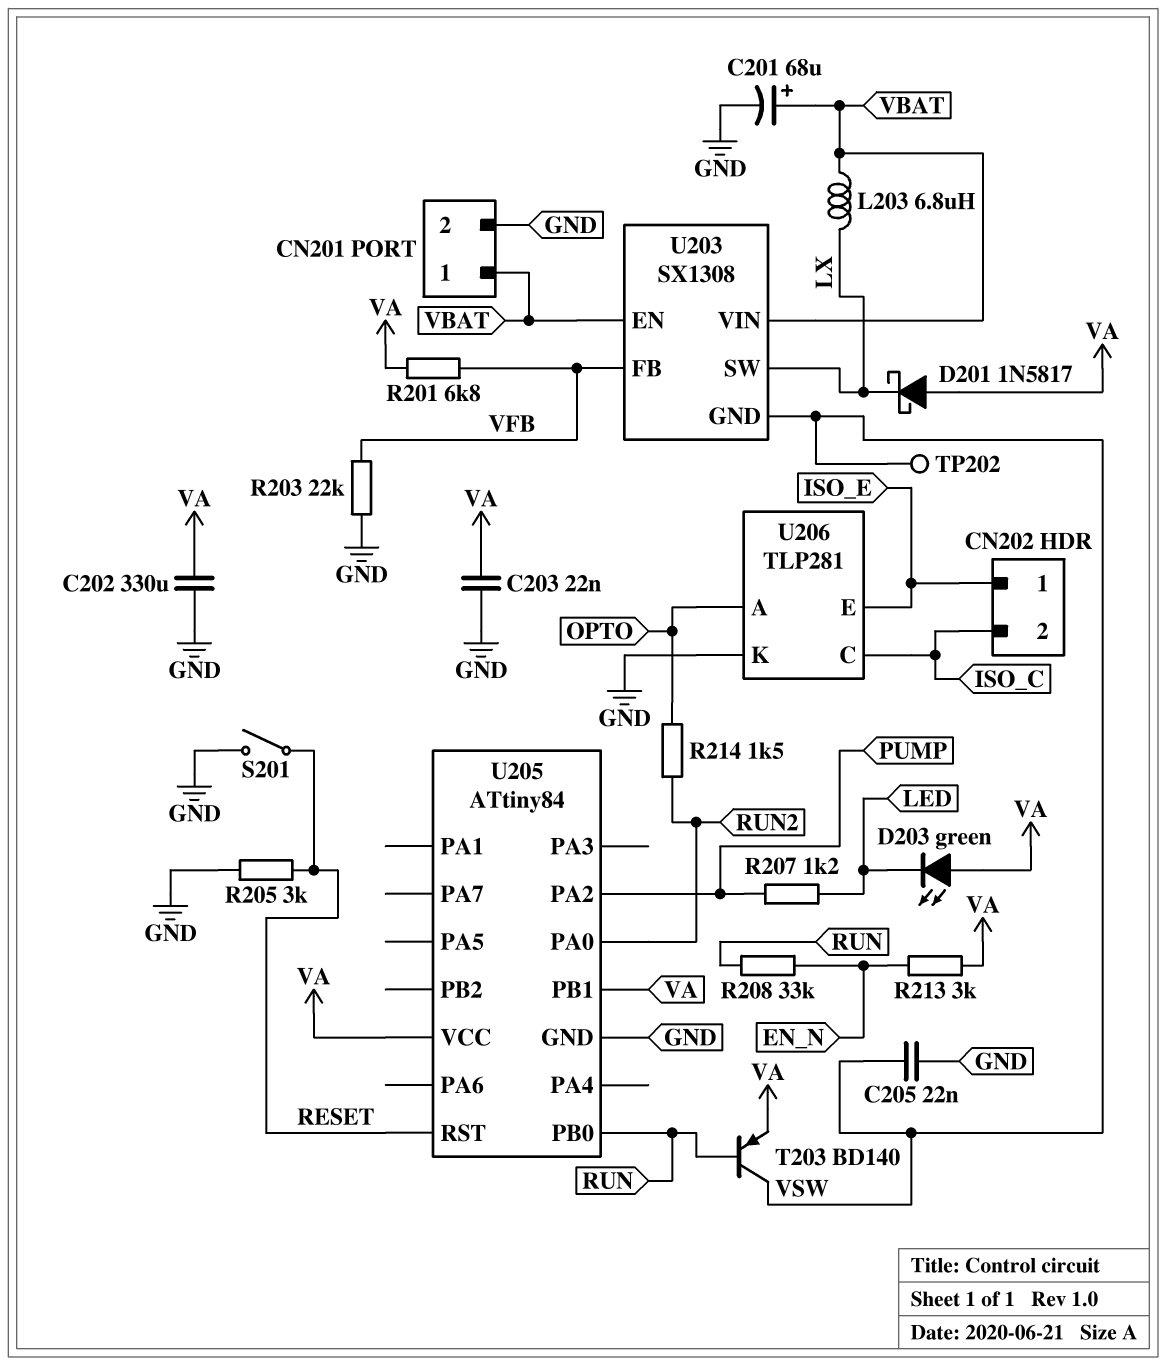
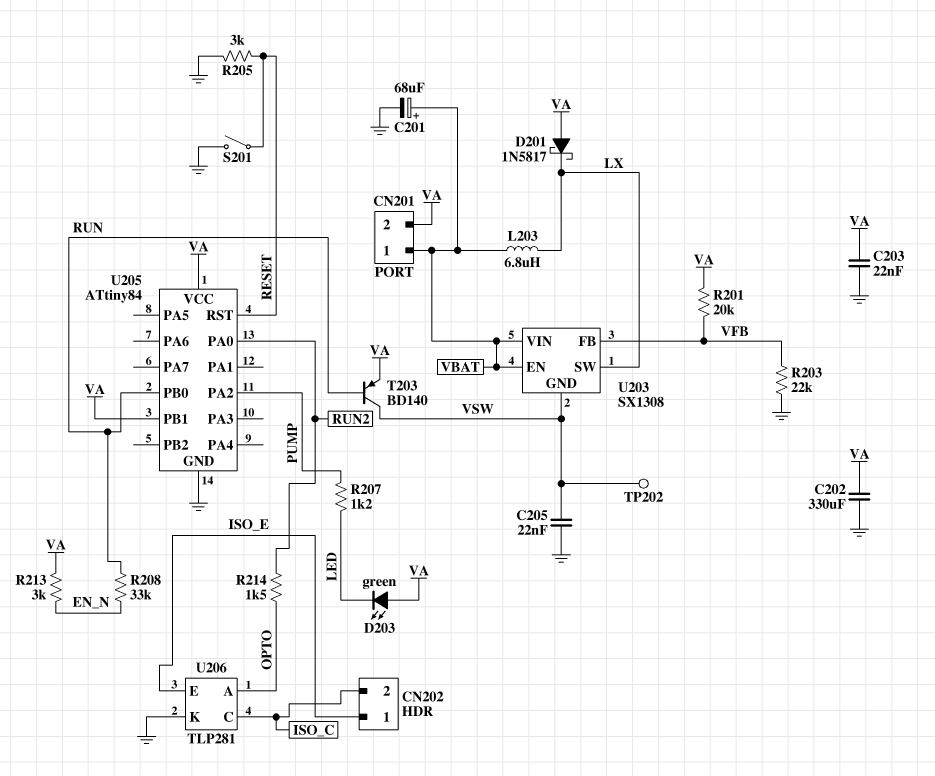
CN201 pin 2: GND -> VA
R201: 6.8k (VA, VFB) -> 20k (VA, VFB)

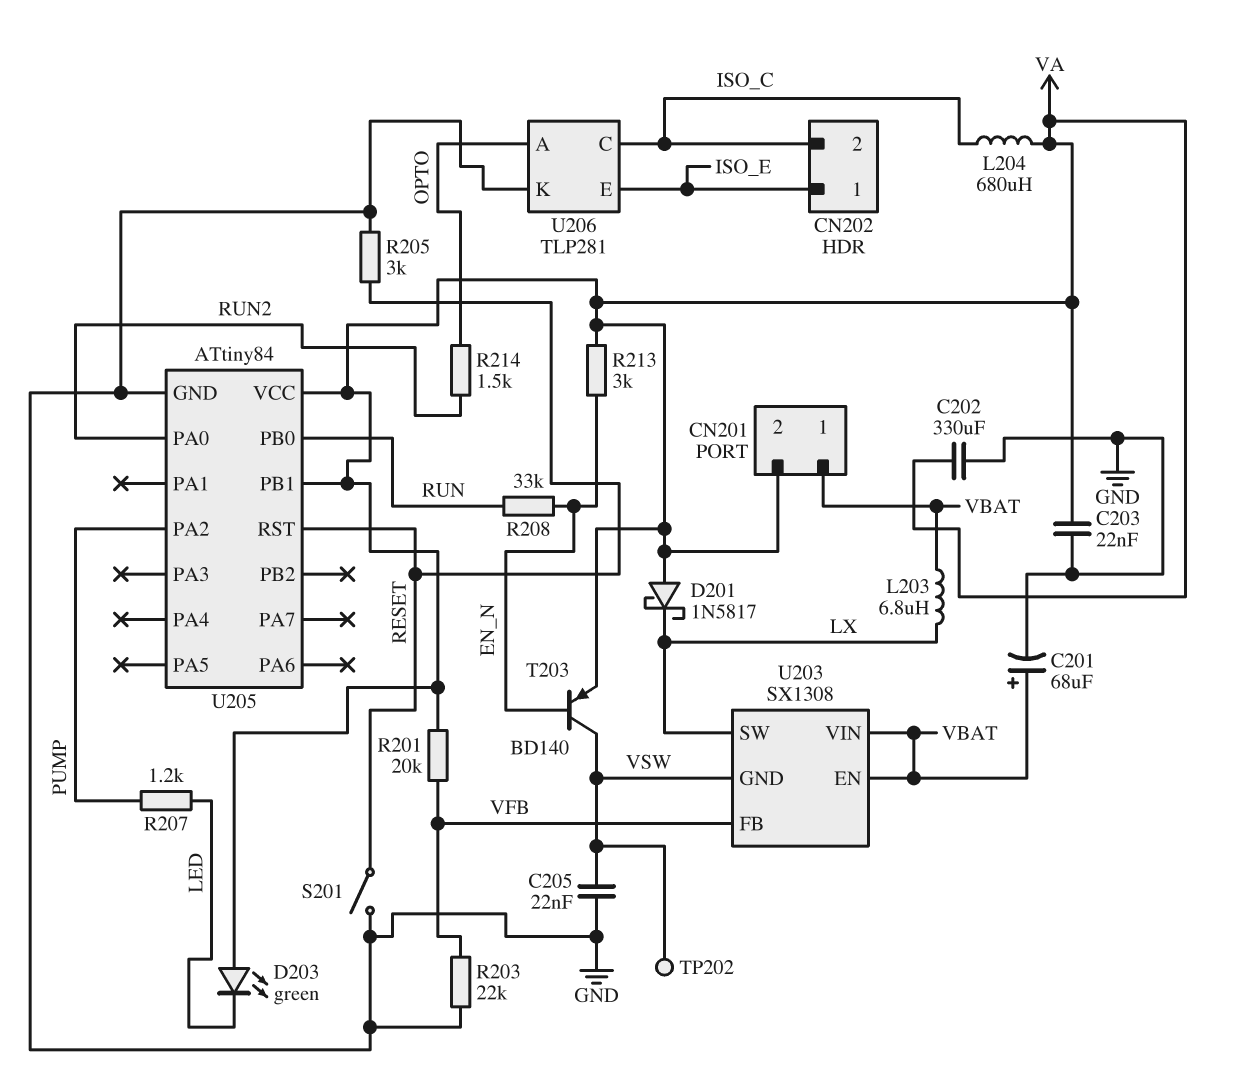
L204: none -> 680uH (ISO_C, VA)
T203: PNP BD140 (B RUN, C VSW, E VA) -> PNP BD140 (B EN_N, C VSW, E VA)

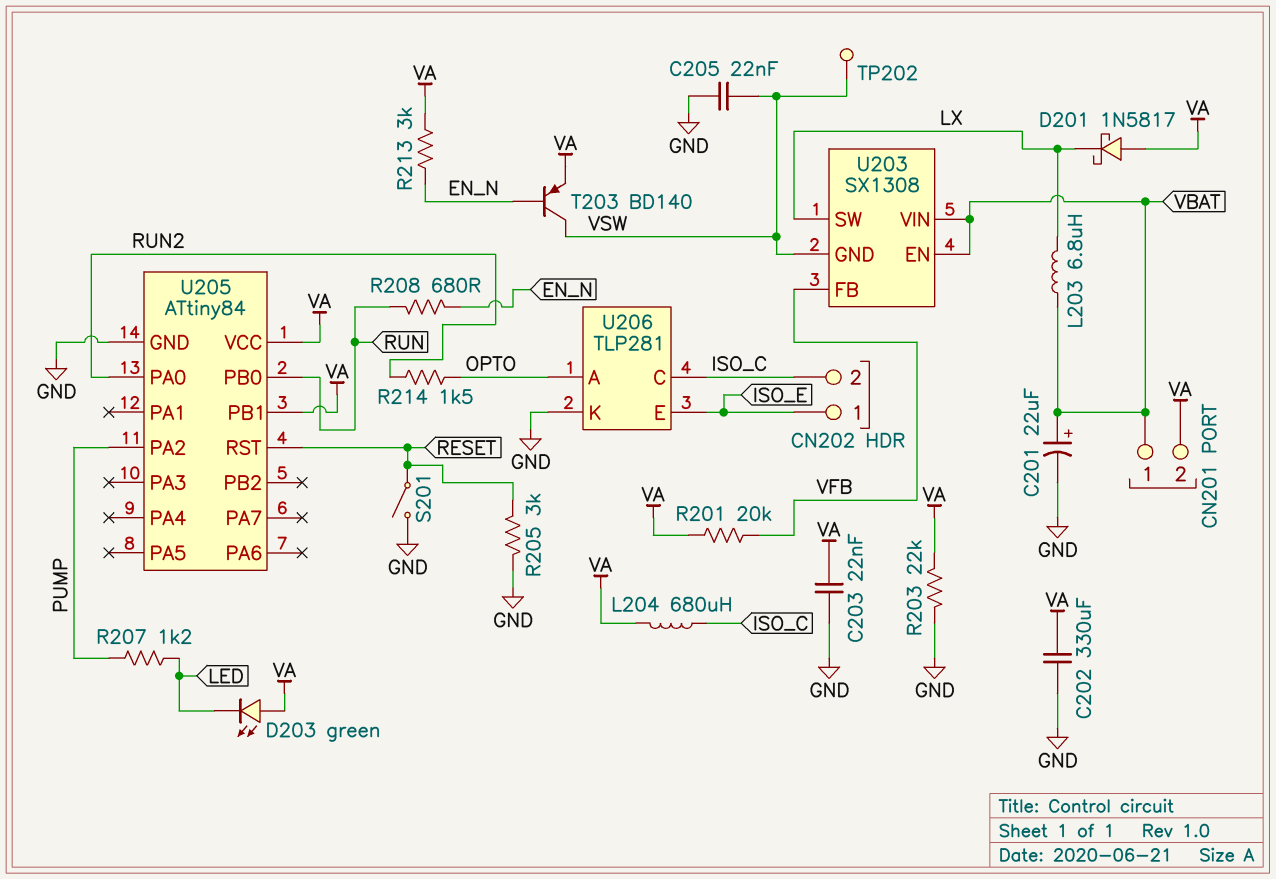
C201: 68uF (plus VBAT, minus GND) -> 22uF (plus VBAT, minus GND)
R203: 22k (GND, VFB) -> 22k (GND, VA)
R208: 33k (EN_N, RUN) -> 680 (EN_N, RUN)

